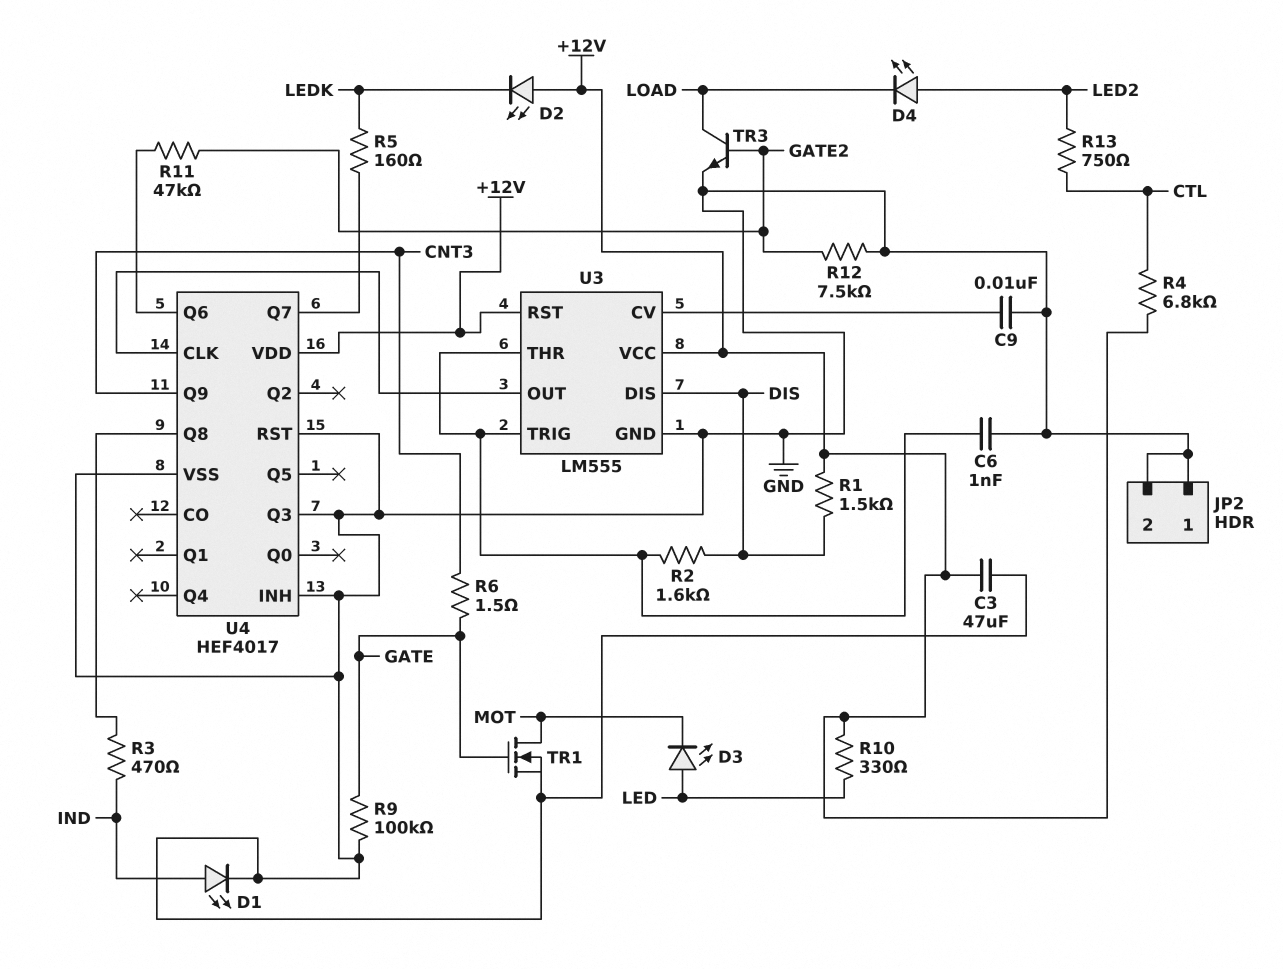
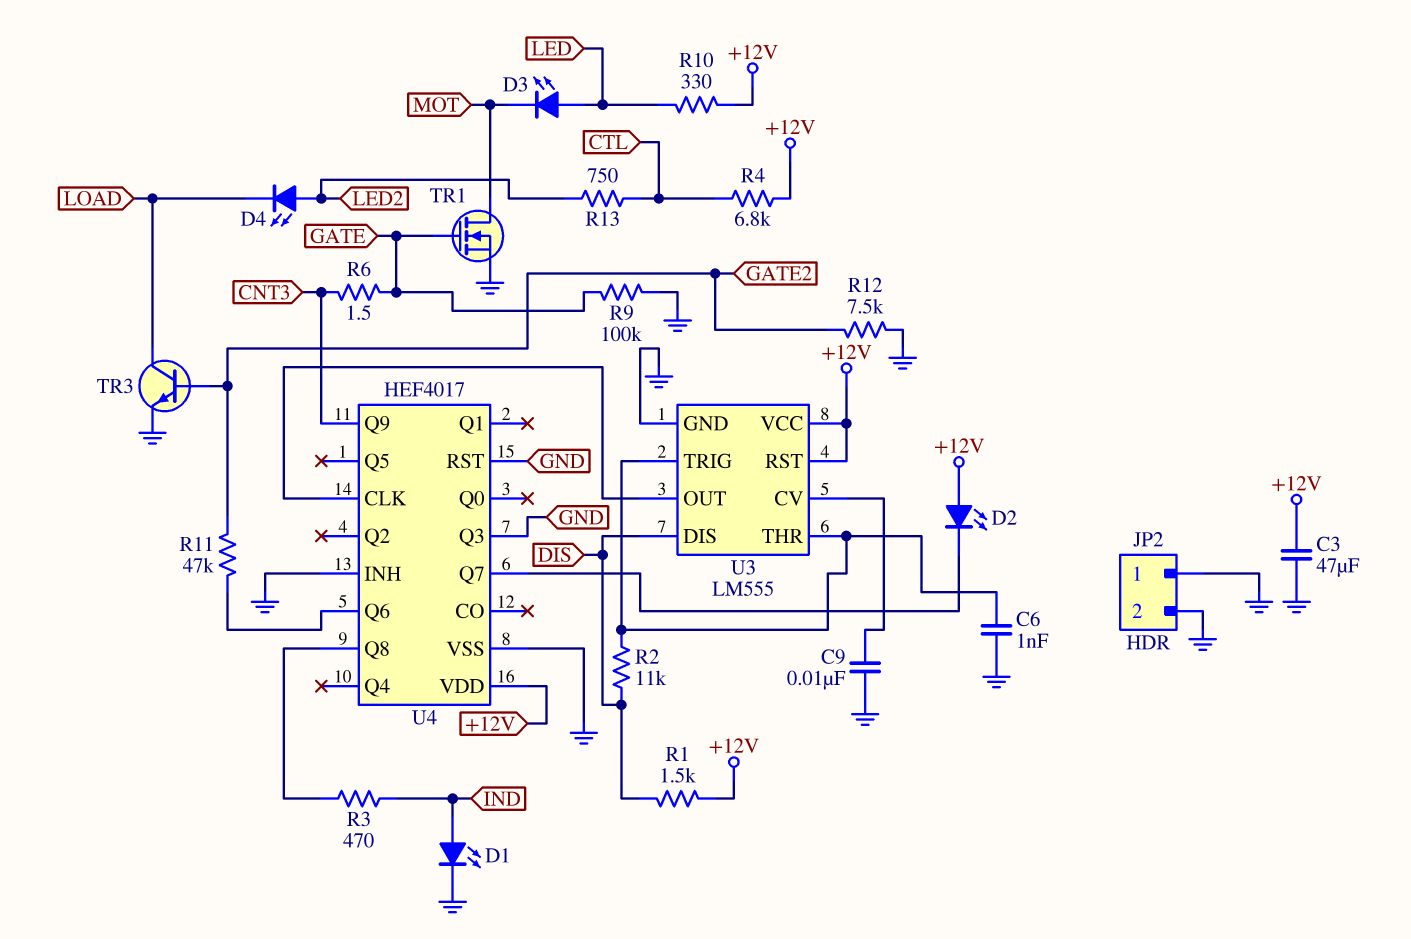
D2: LED (A +12V, K LEDK) -> LED (A +12V, K U4/Q7)
R2: 1.6k (DIS, U3/THR) -> 11k (DIS, U3/THR)
R5: 160 (LEDK, U4/Q7) -> none

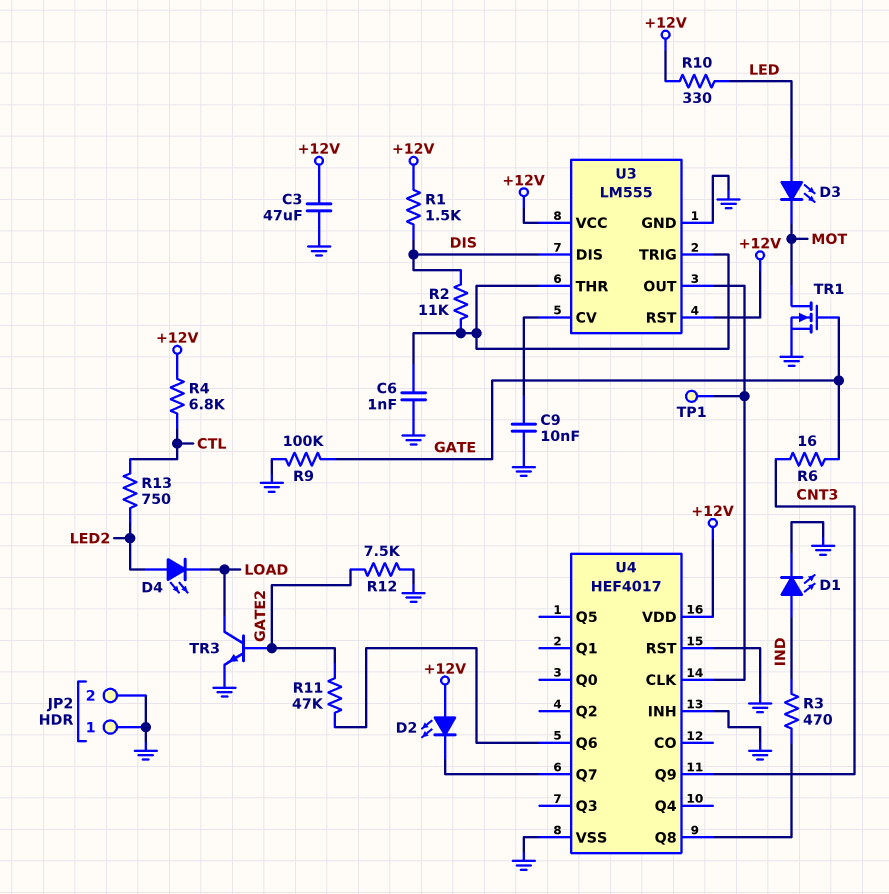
R6: 1.5 (CNT3, GATE) -> 16 (CNT3, GATE)
TP1: none -> test point (U3/OUT)
U4 pin Q3: GND -> none

